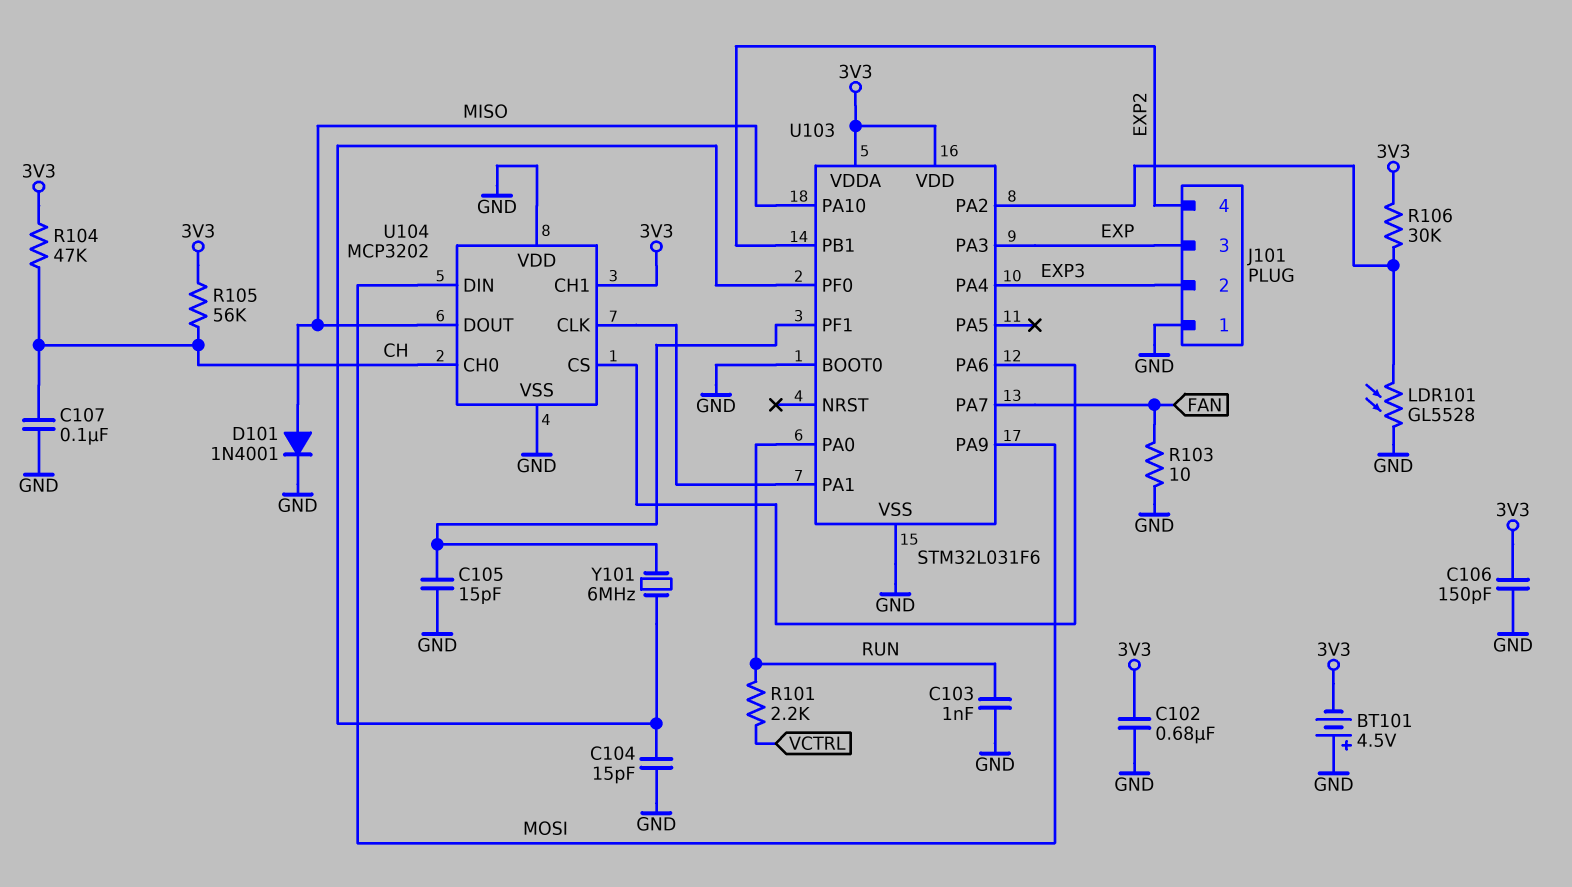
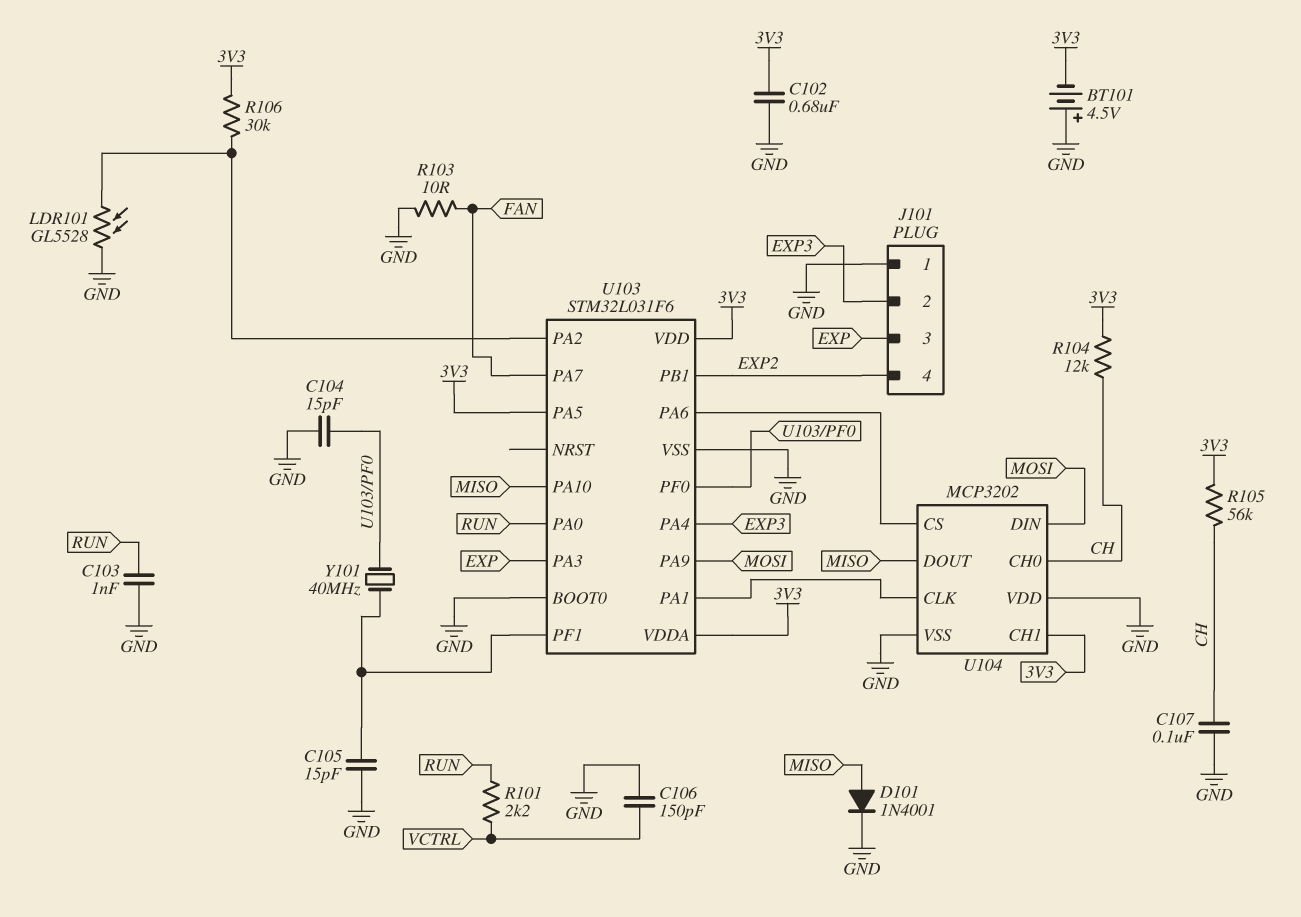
C106: 150pF (3V3, GND) -> 150pF (GND, VCTRL)
R104: 47k (3V3, CH) -> 12k (3V3, CH)
U103 pin PA5: none -> 3V3
Y101: 6MHz (U103/PF0, U103/PF1) -> 40MHz (U103/PF0, U103/PF1)

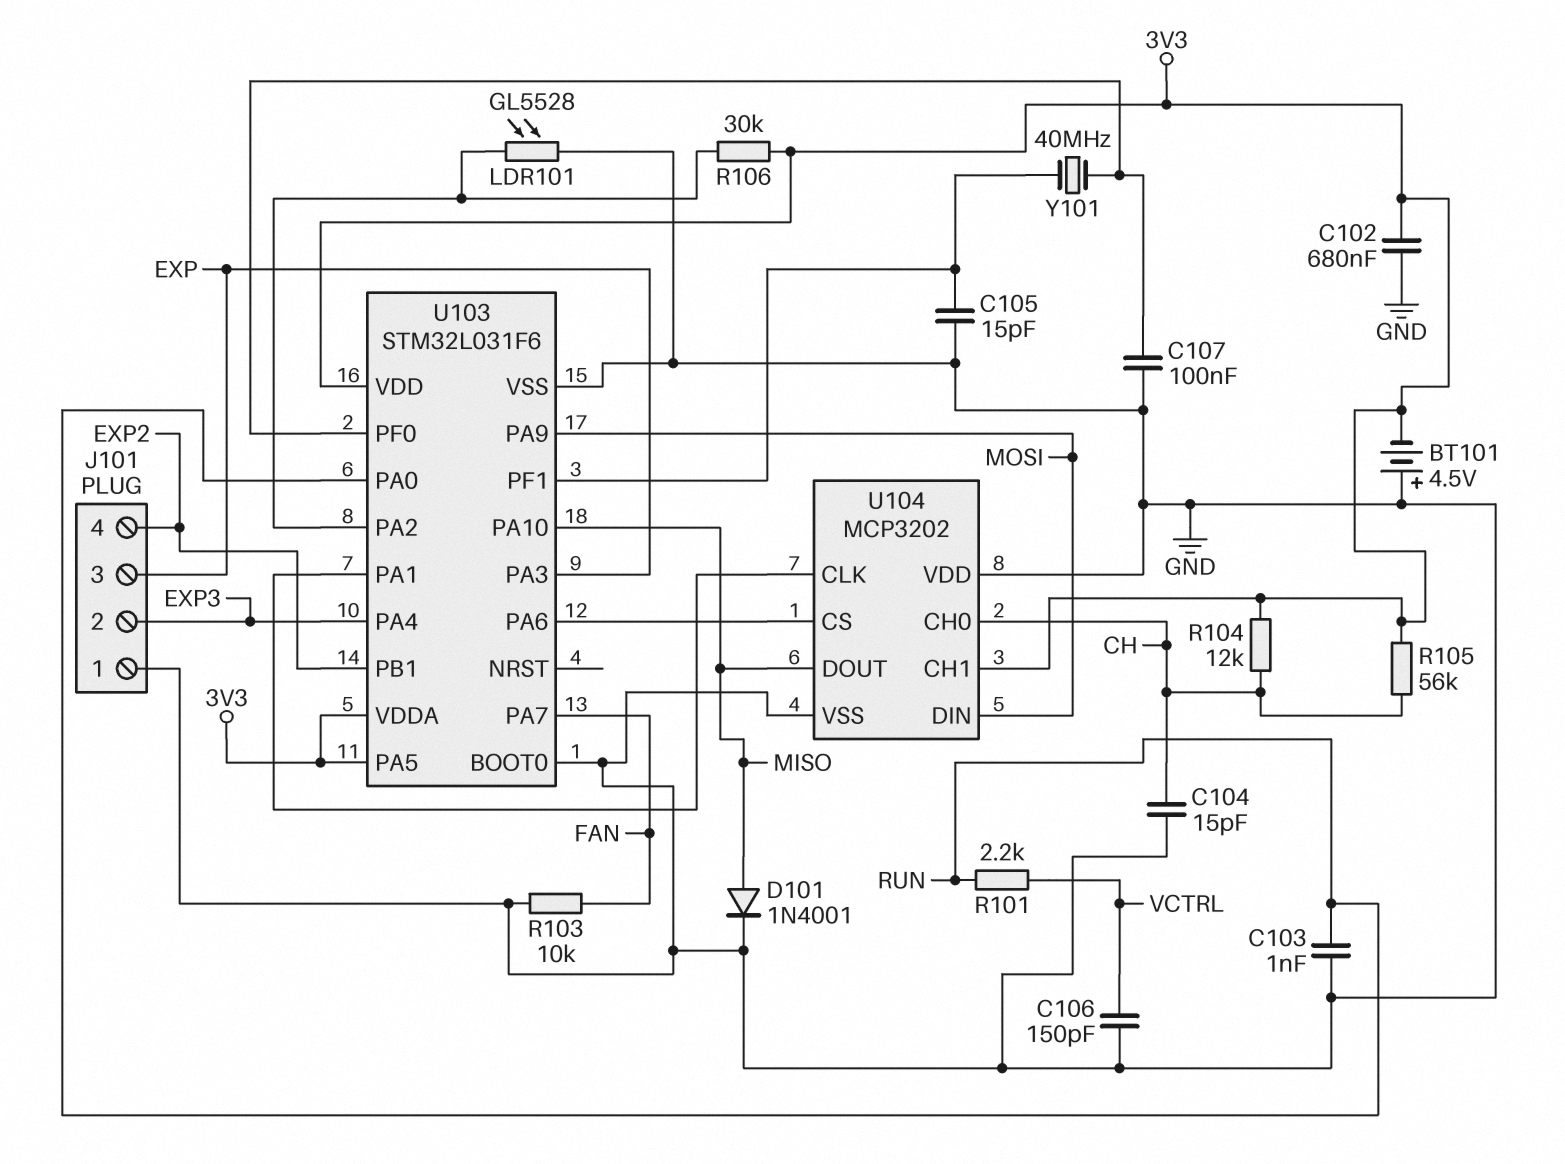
C104: 15pF (GND, U103/PF0) -> 15pF (CH, GND)
C107: 100nF (CH, GND) -> 100nF (GND, U103/PF0)
R103: 10 (FAN, GND) -> 10k (FAN, GND)

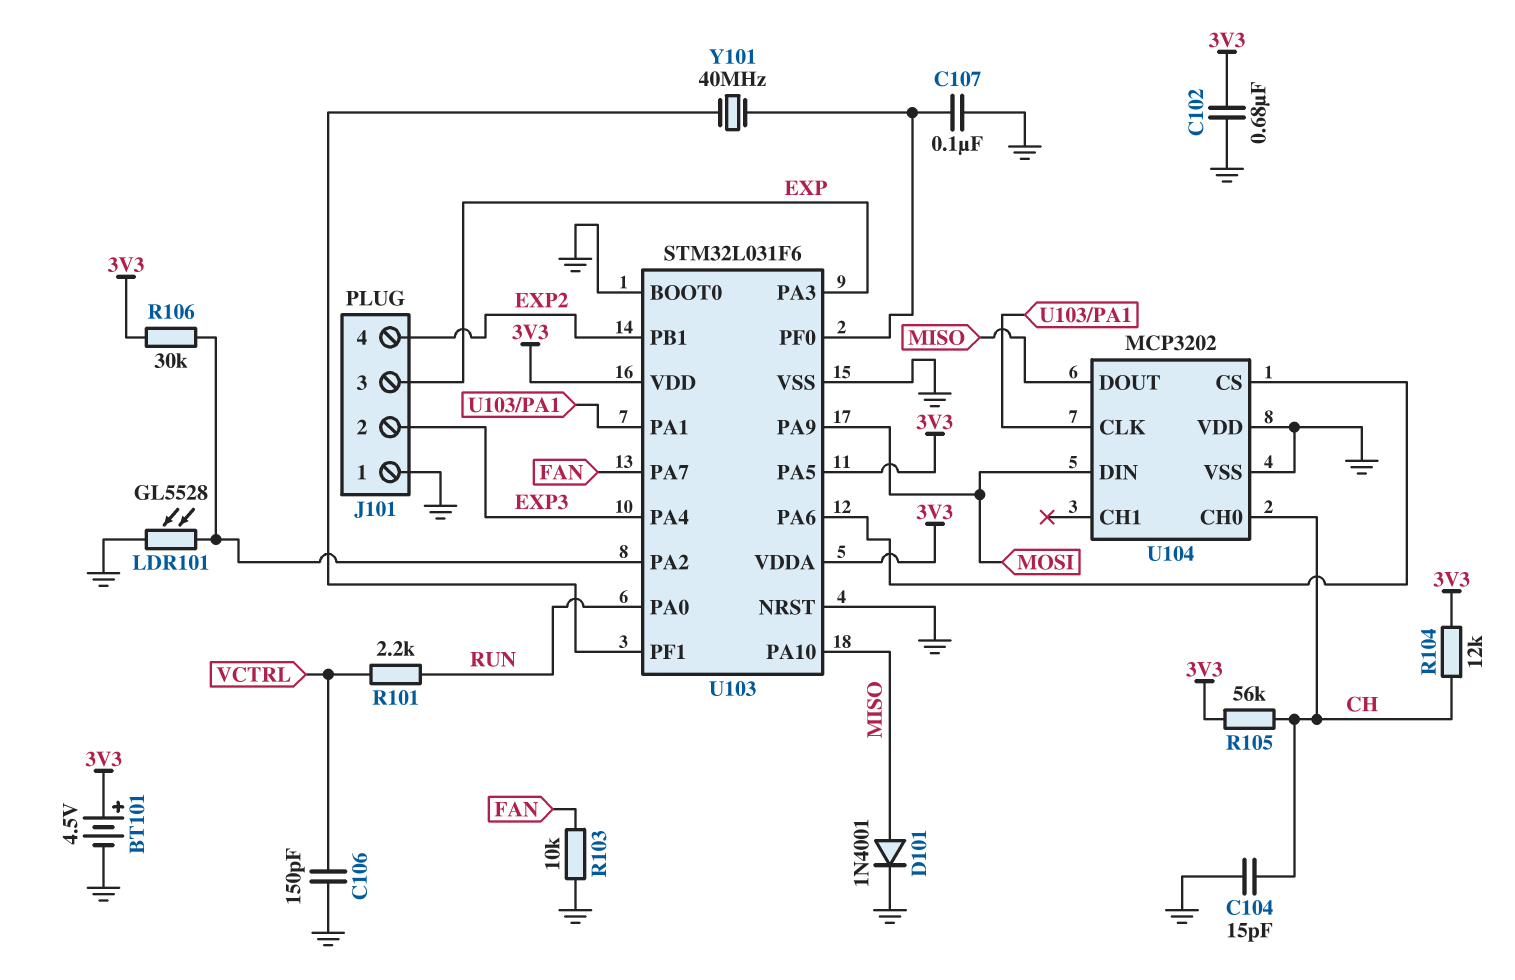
BT101: 4.5V (plus GND, minus 3V3) -> 4.5V (plus 3V3, minus GND)
C103: 1nF (GND, RUN) -> none
C105: 15pF (GND, U103/PF1) -> none
U103 pin NRST: none -> GND
U104 pin CH1: 3V3 -> none

